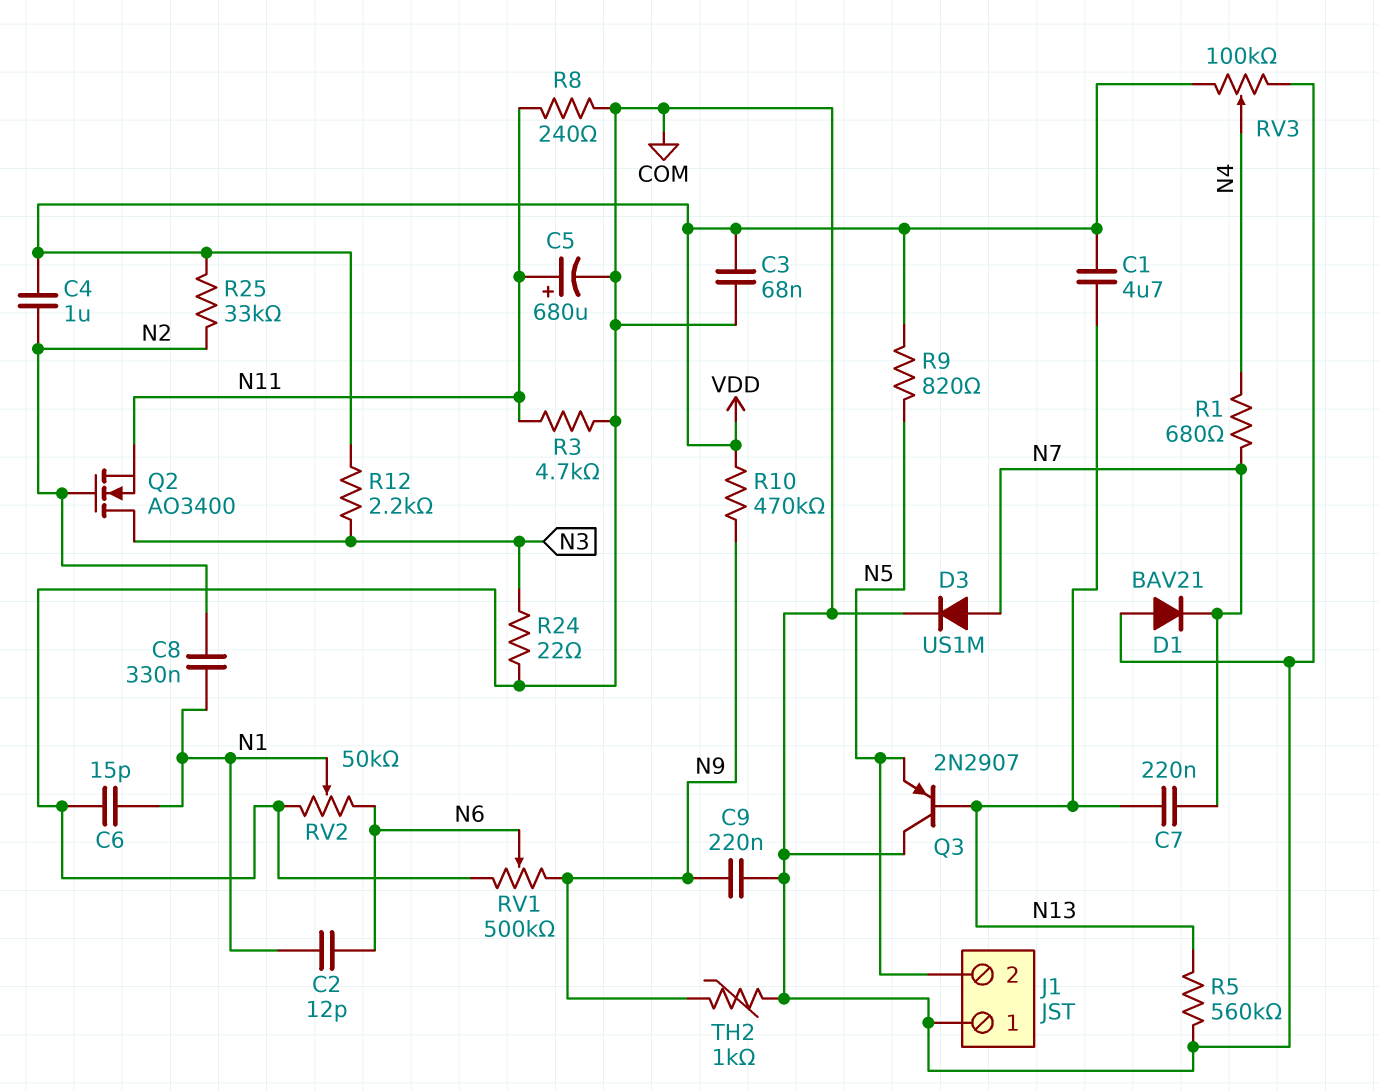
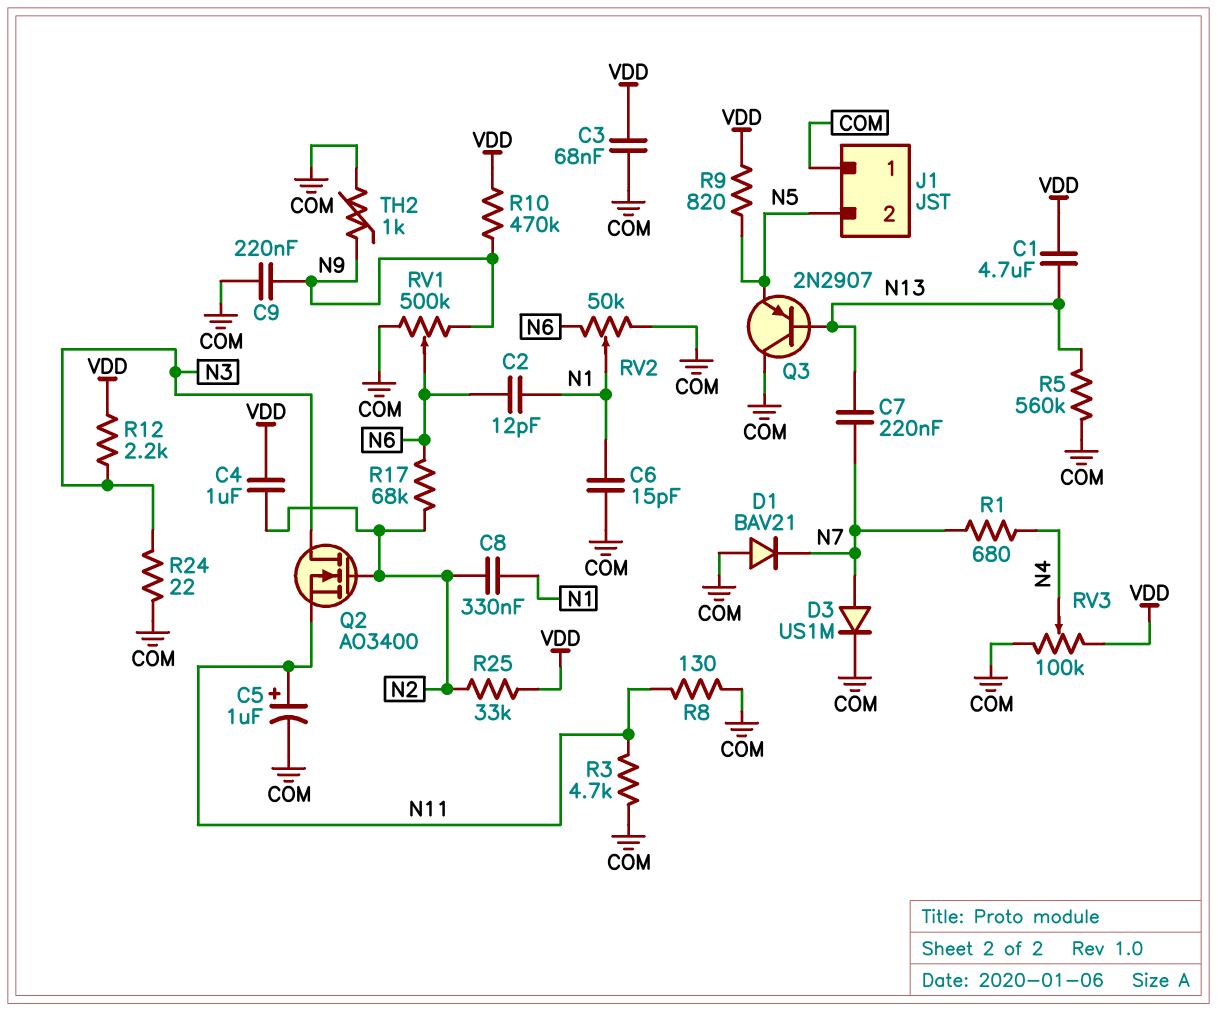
C5: 680uF (plus N11, minus COM) -> 1uF (plus N11, minus COM)
R8: 240 (COM, N11) -> 130 (COM, N11)
R17: none -> 68k (N2, N6)

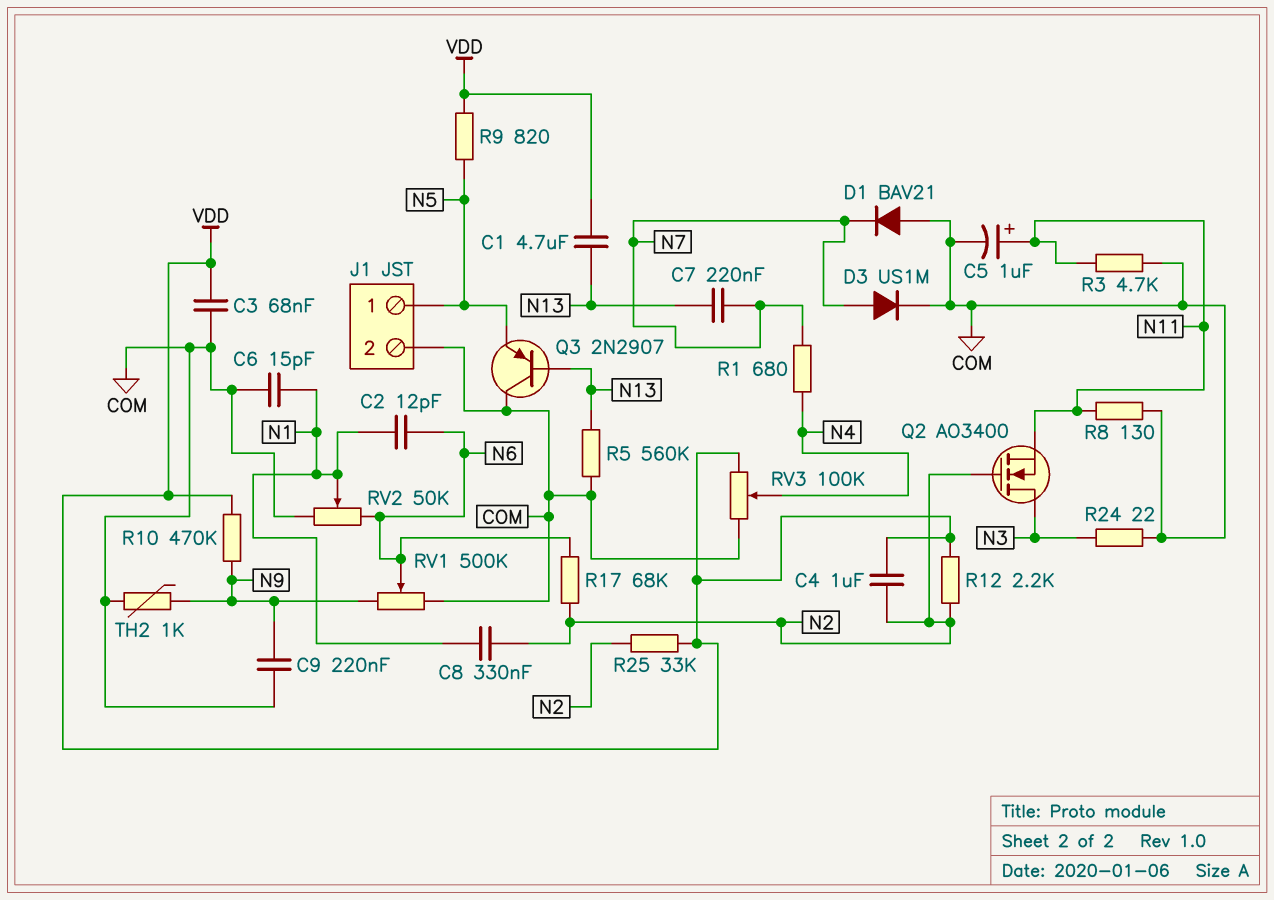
J1 pin 1: COM -> N5
J1 pin 2: N5 -> COM
R12: 2.2k (N3, VDD) -> 2.2k (N2, VDD)

